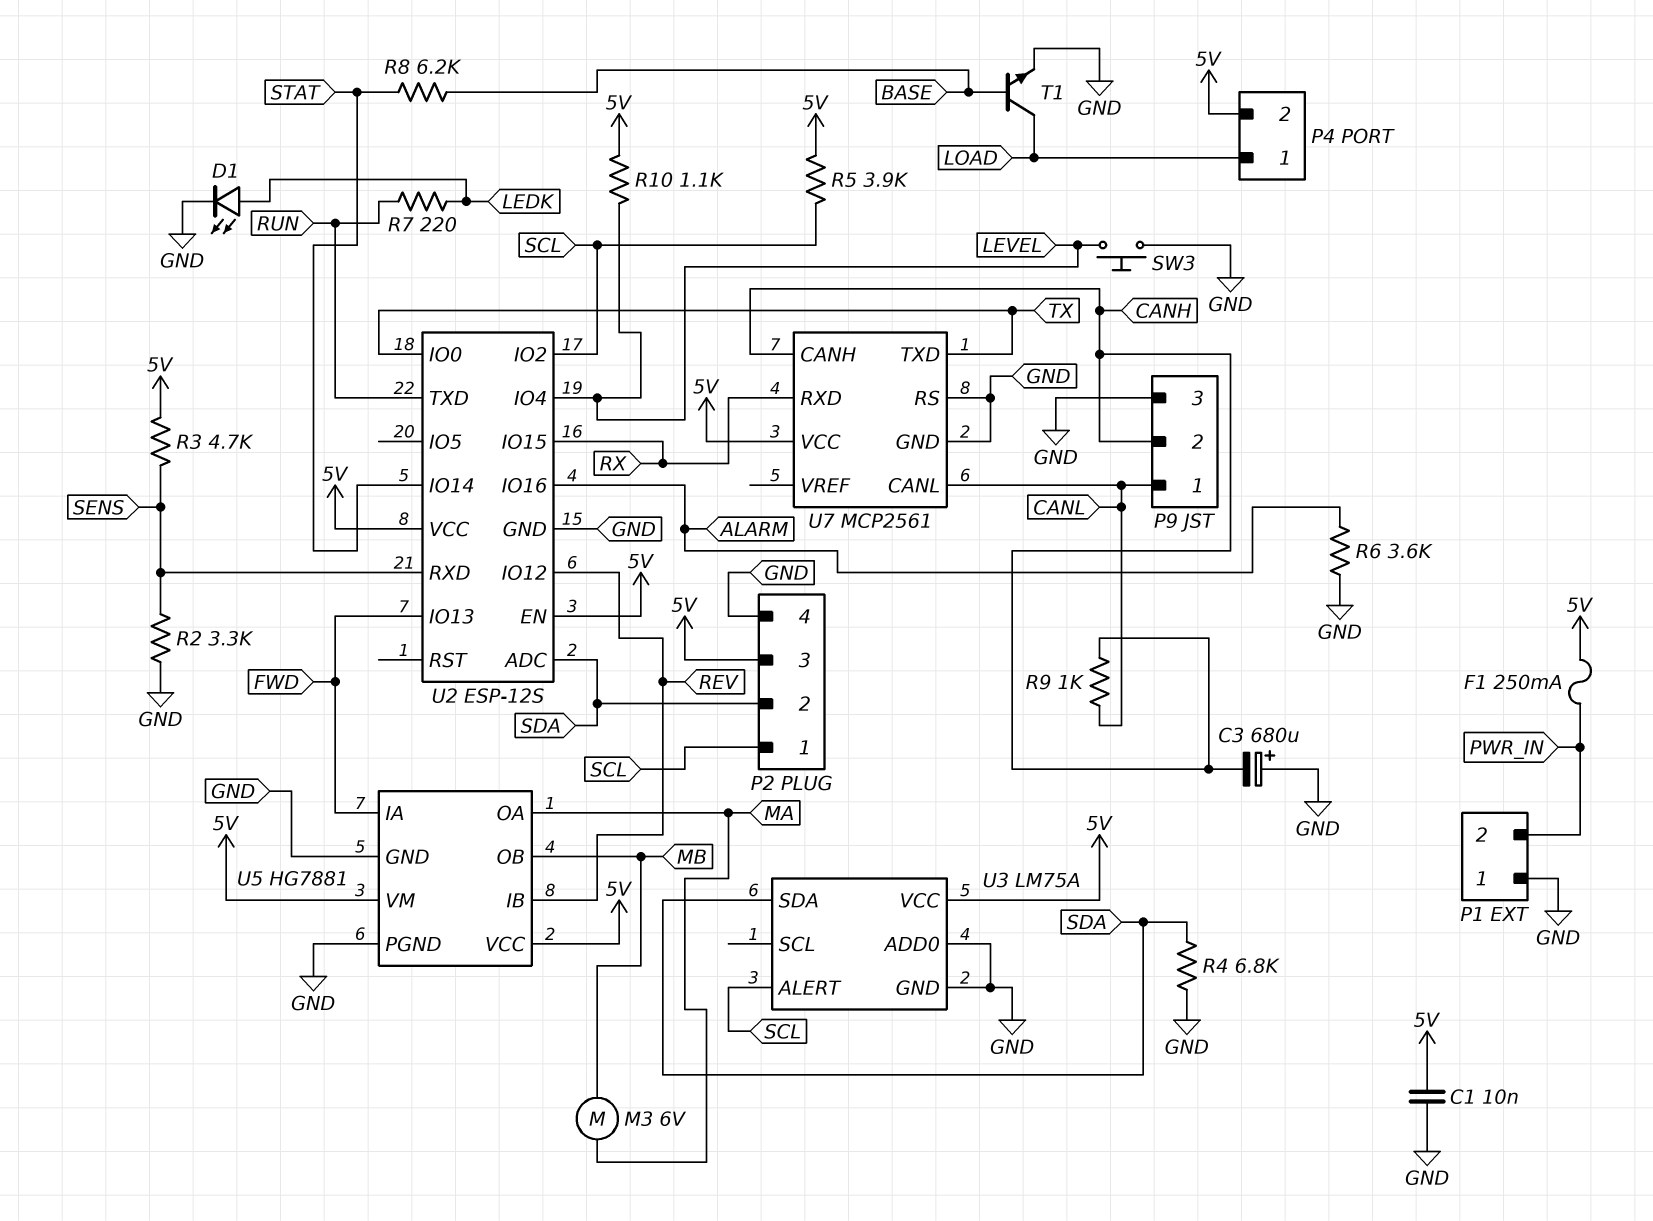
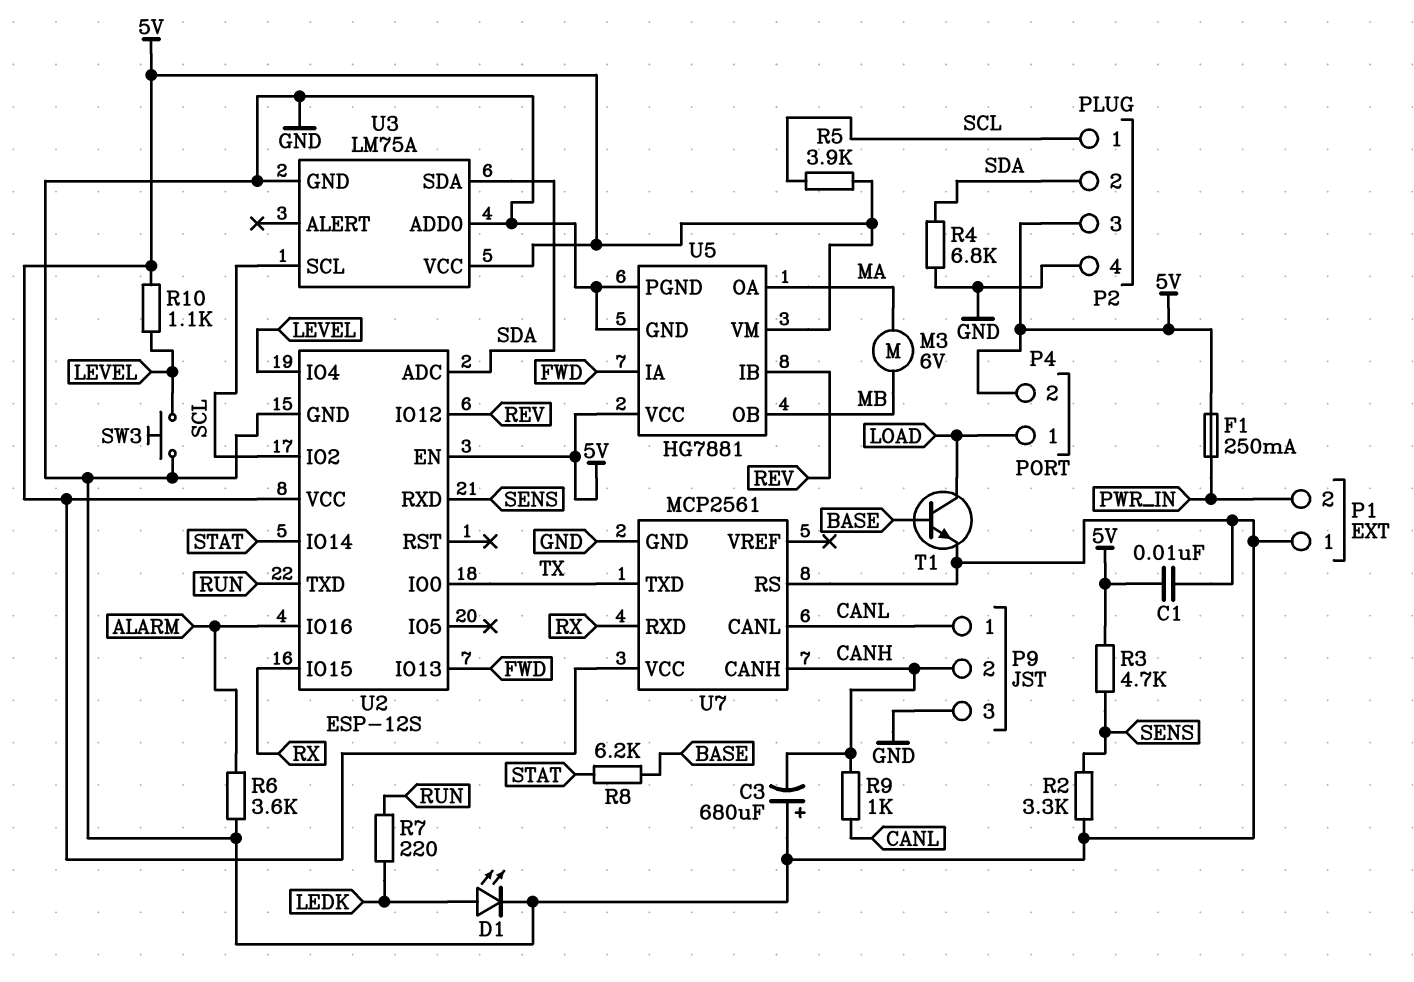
U3 pin ALERT: SCL -> none
U3 pin SCL: none -> SCL

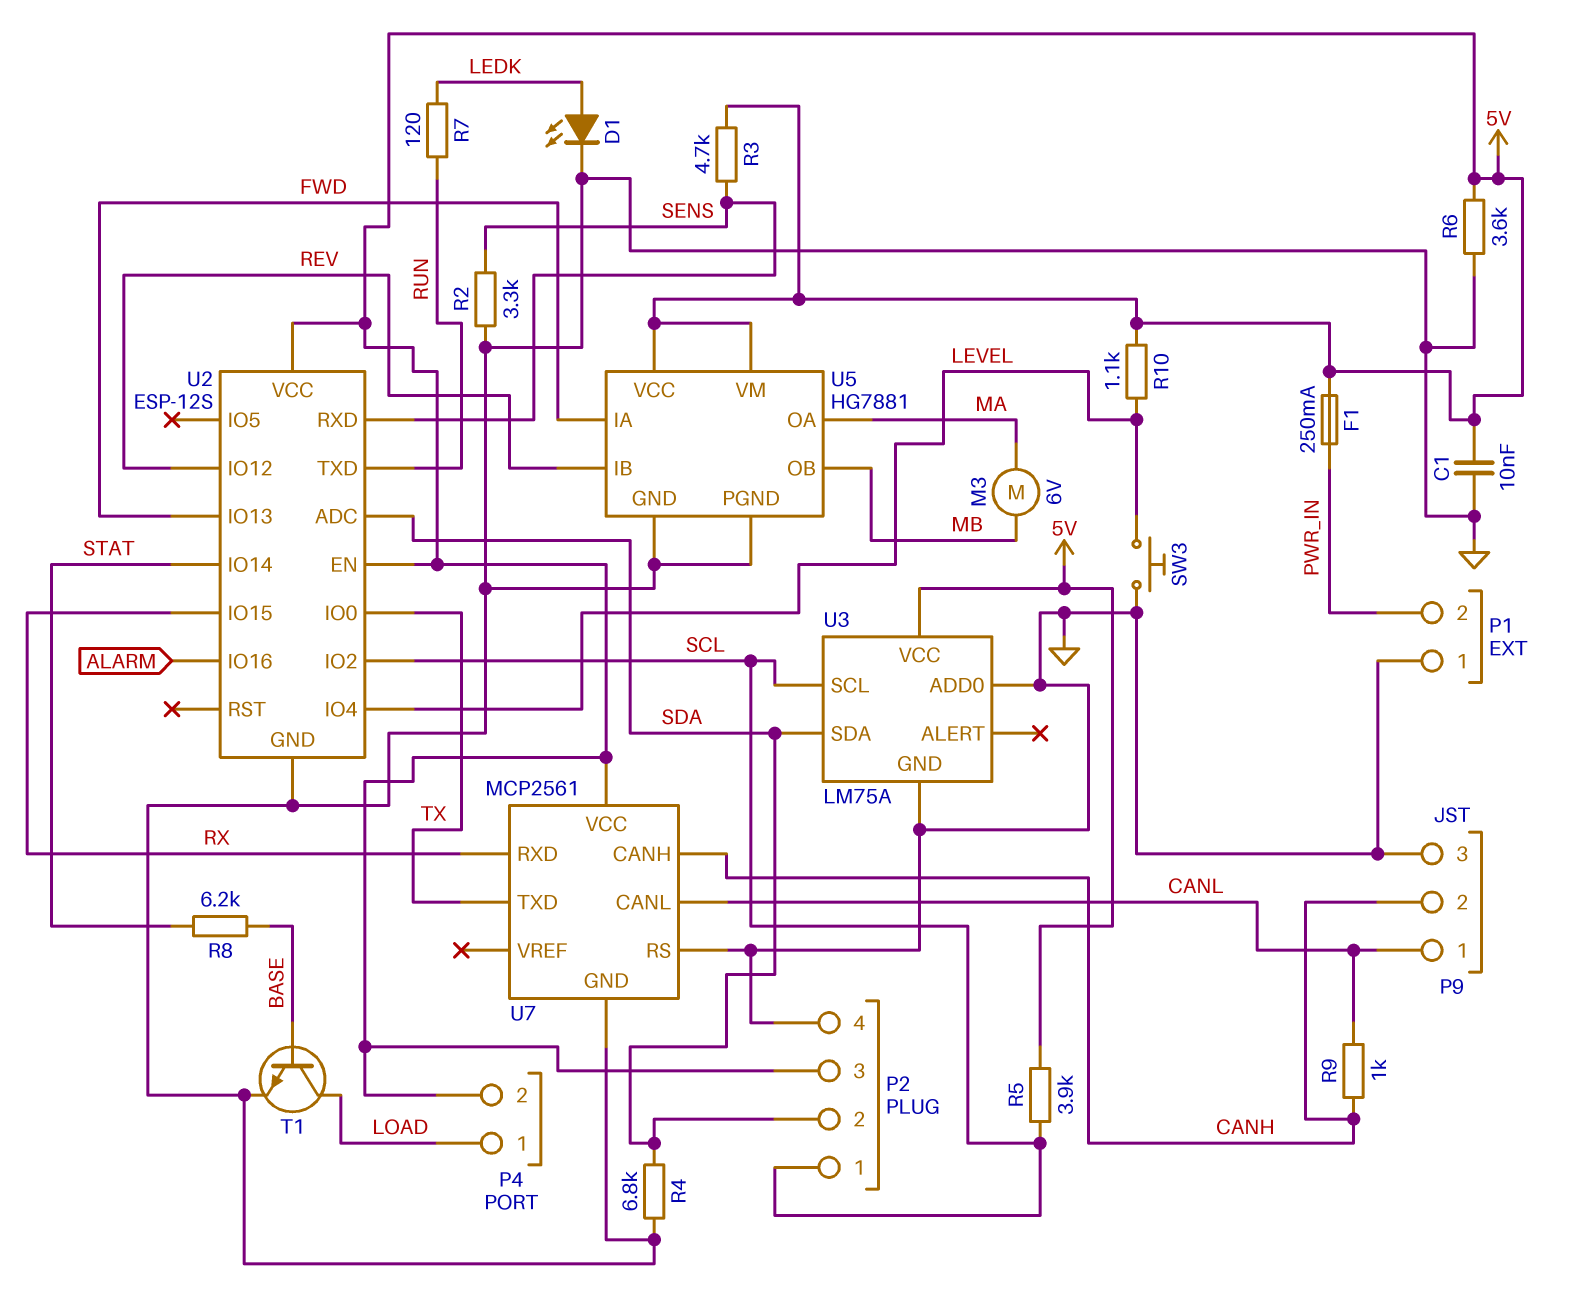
C3: 680uF (plus GND, minus CANH) -> none
R6: 3.6k (ALARM, GND) -> 3.6k (5V, GND)
R7: 220 (LEDK, RUN) -> 120 (LEDK, RUN)

